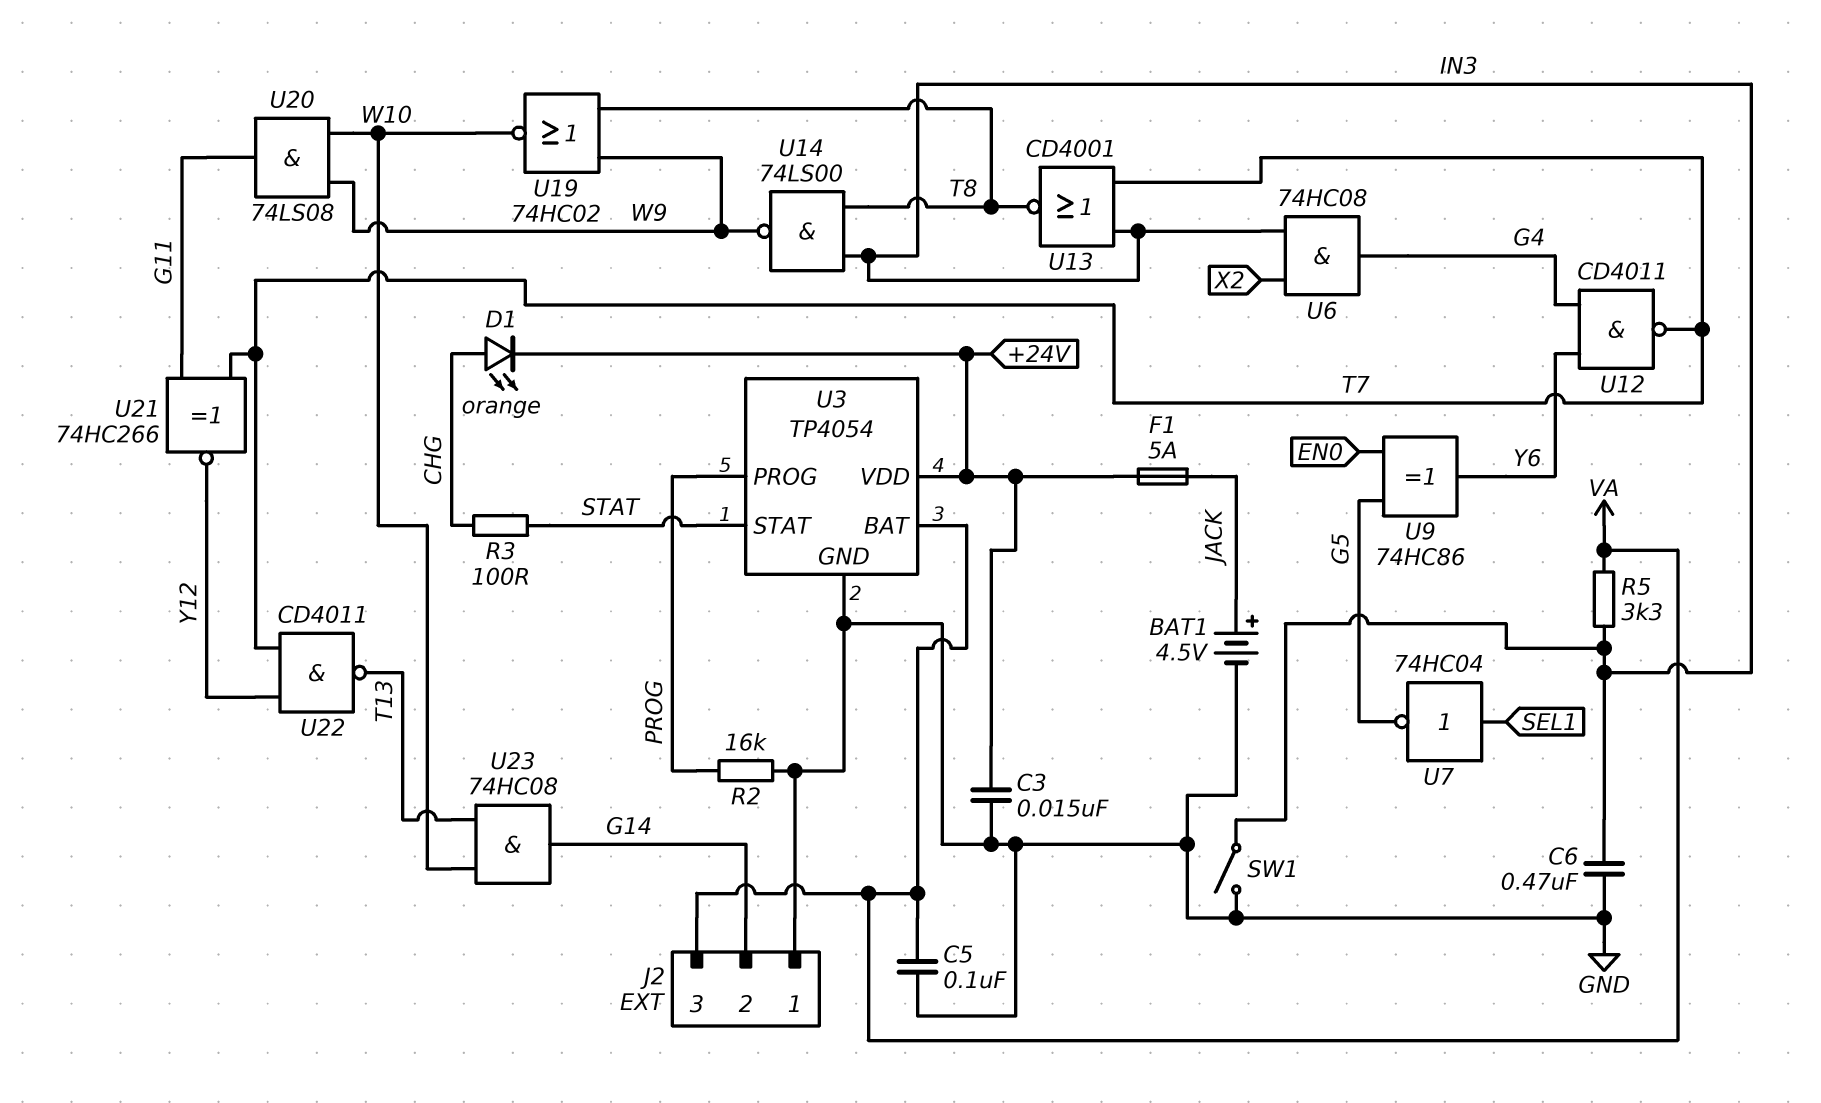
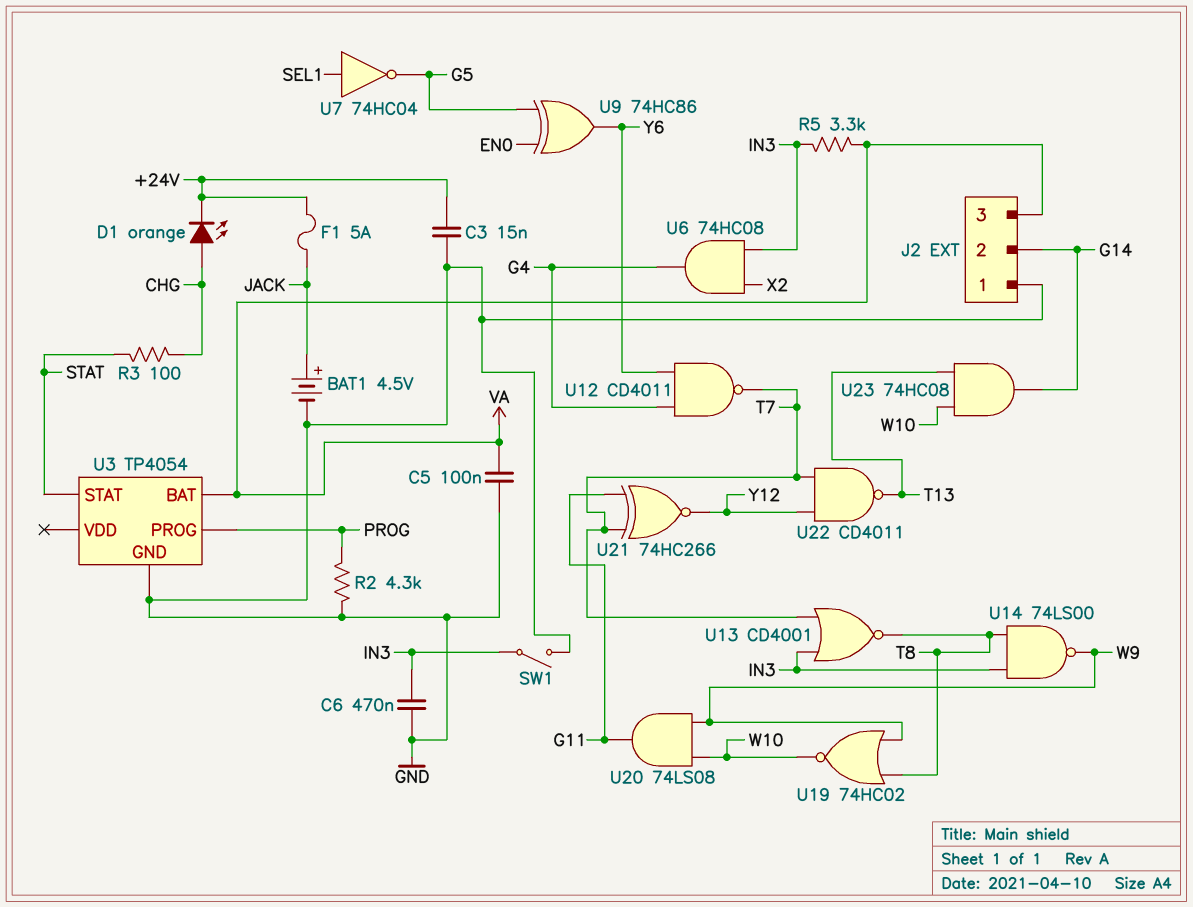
R2: 16k (GND, PROG) -> 4.3k (GND, PROG)
U3 pin VDD: +24V -> none

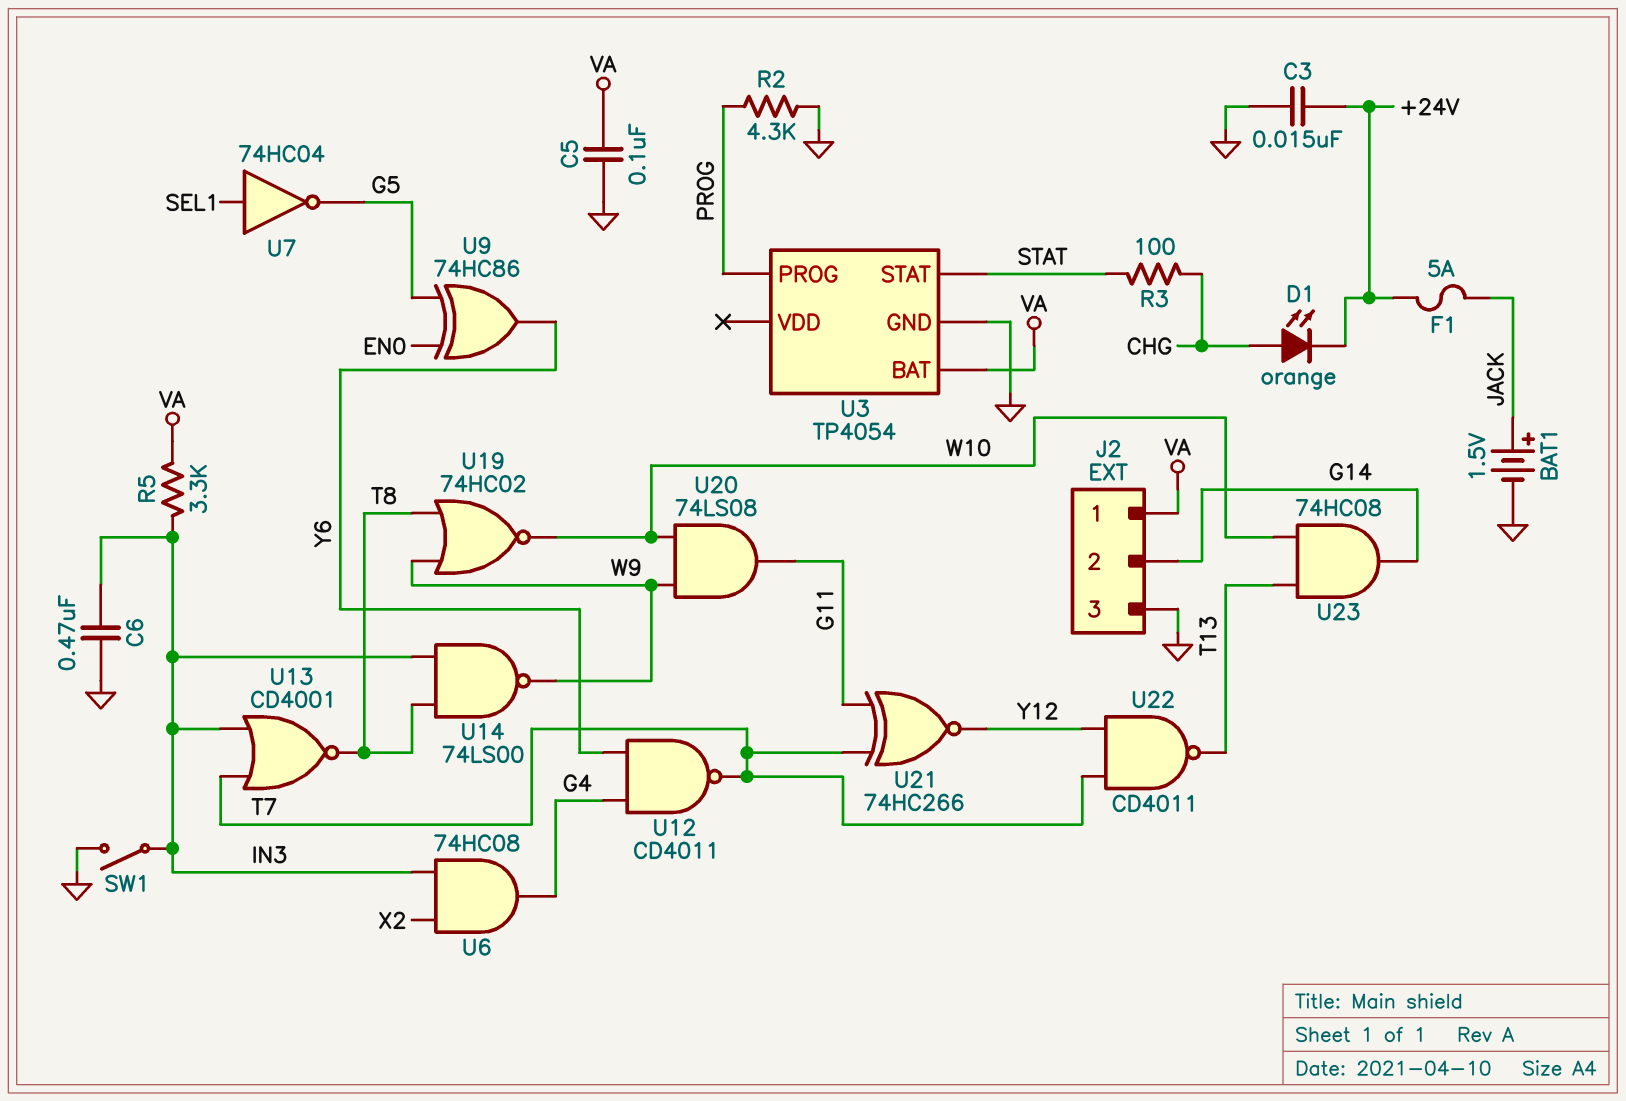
BAT1: 4.5V (plus JACK, minus GND) -> 1.5V (plus JACK, minus GND)
J2 pin 1: GND -> VA
J2 pin 3: VA -> GND

